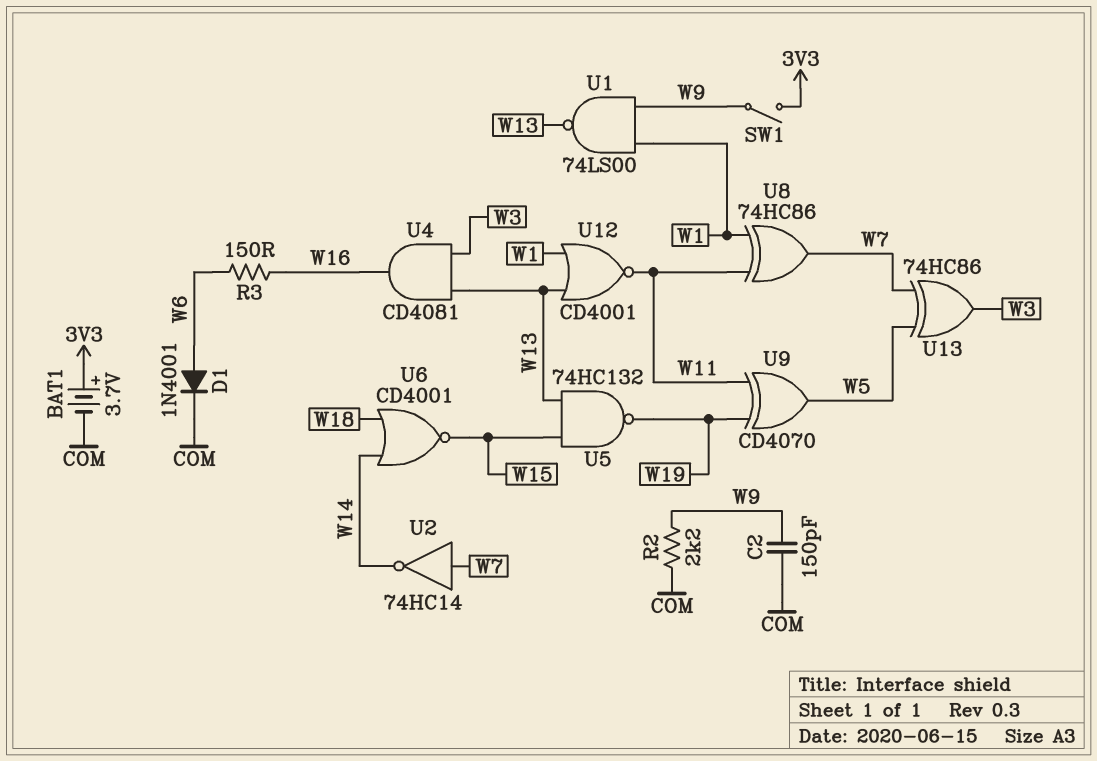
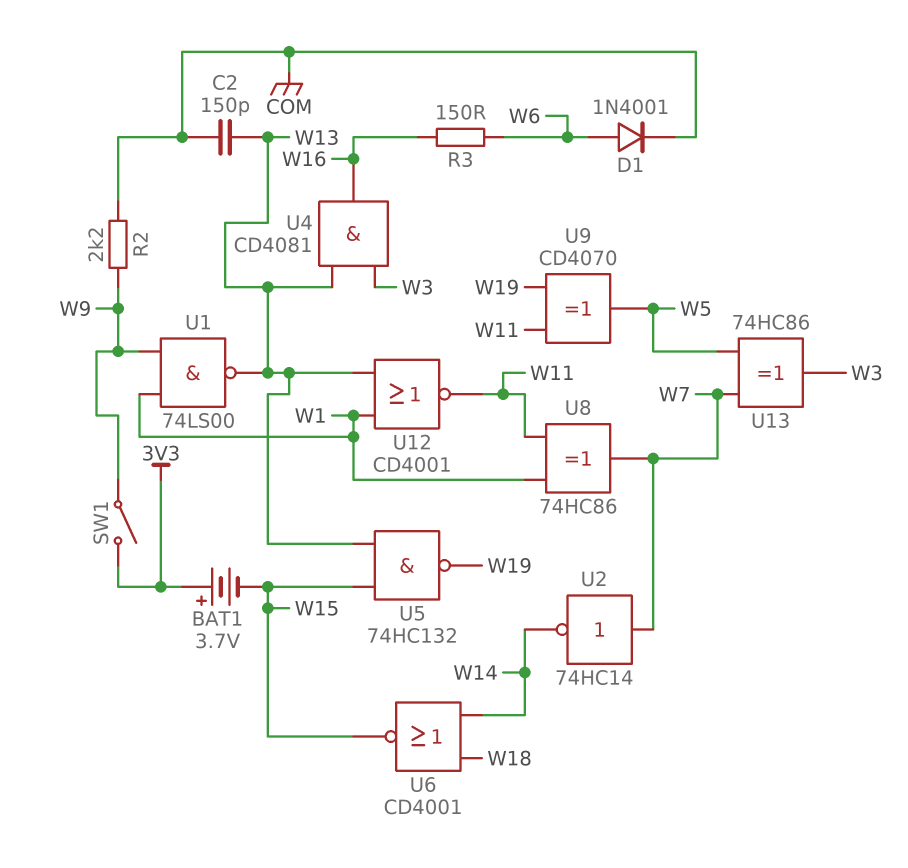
BAT1: 3.7V (plus 3V3, minus COM) -> 3.7V (plus 3V3, minus W15)
C2: 150pF (COM, W9) -> 150pF (COM, W13)

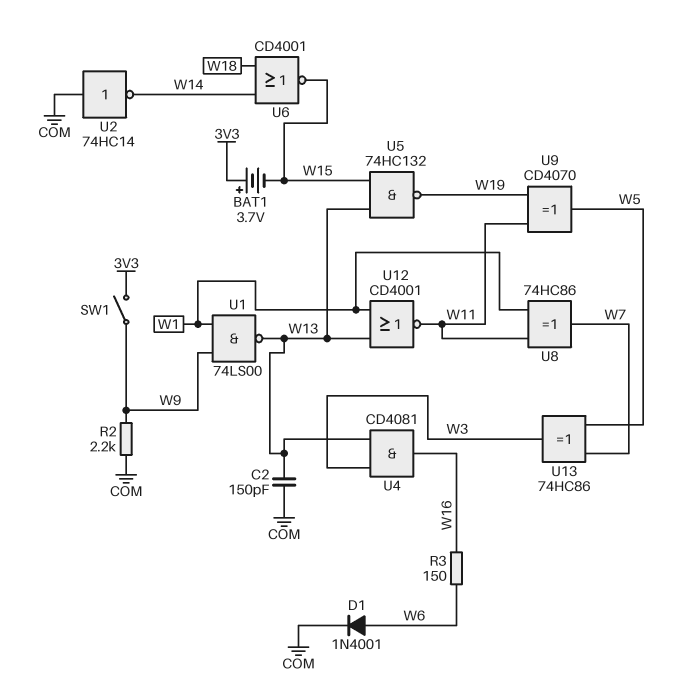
U2: NOT 74HC14 (in W7, out W14) -> NOT 74HC14 (in COM, out W14)

